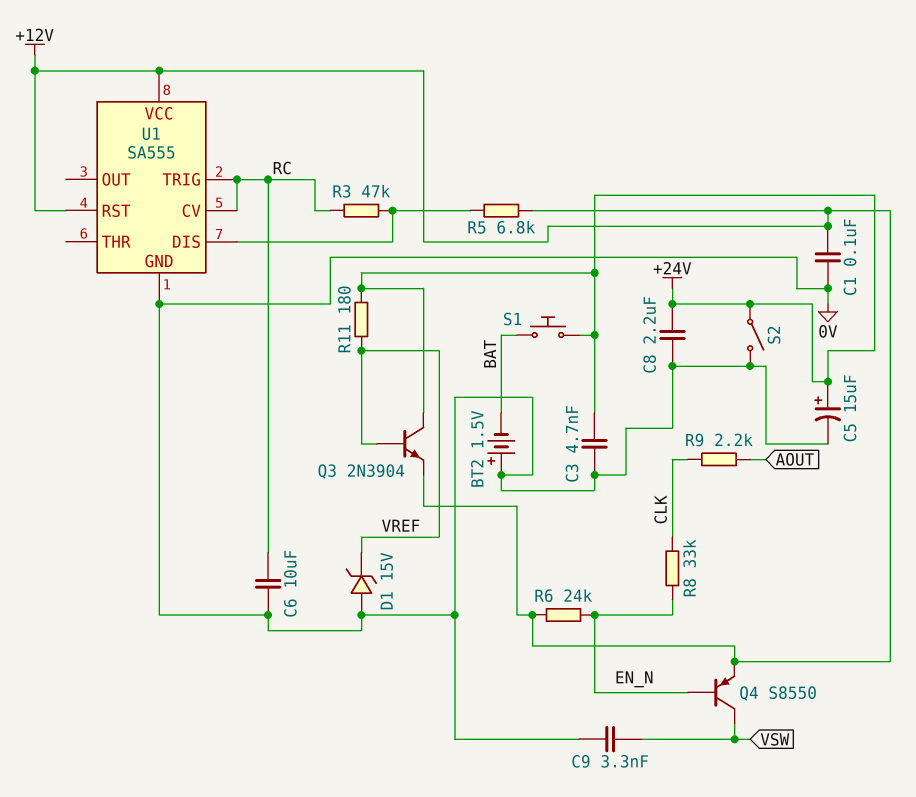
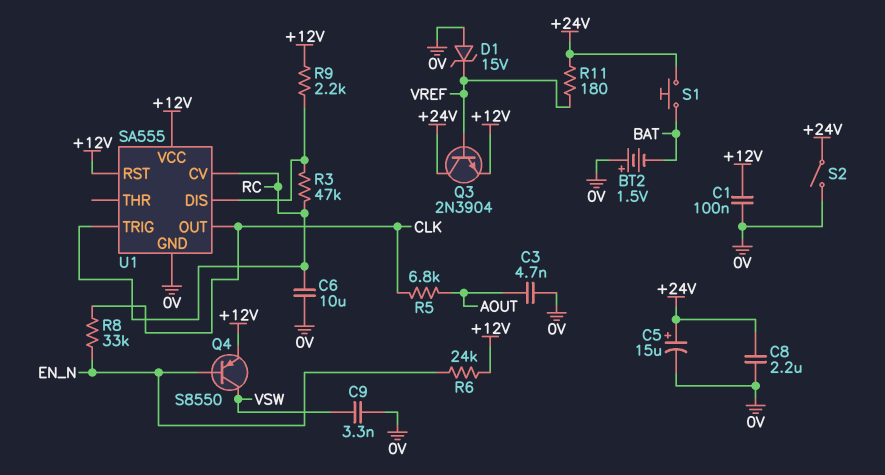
C3: 4.7nF (+24V, 0V) -> 4.7nF (0V, AOUT)
R5: 6.8k (+12V, U1/DIS) -> 6.8k (AOUT, CLK)
R9: 2.2k (AOUT, CLK) -> 2.2k (+12V, U1/DIS)
U1 pin OUT: none -> CLK

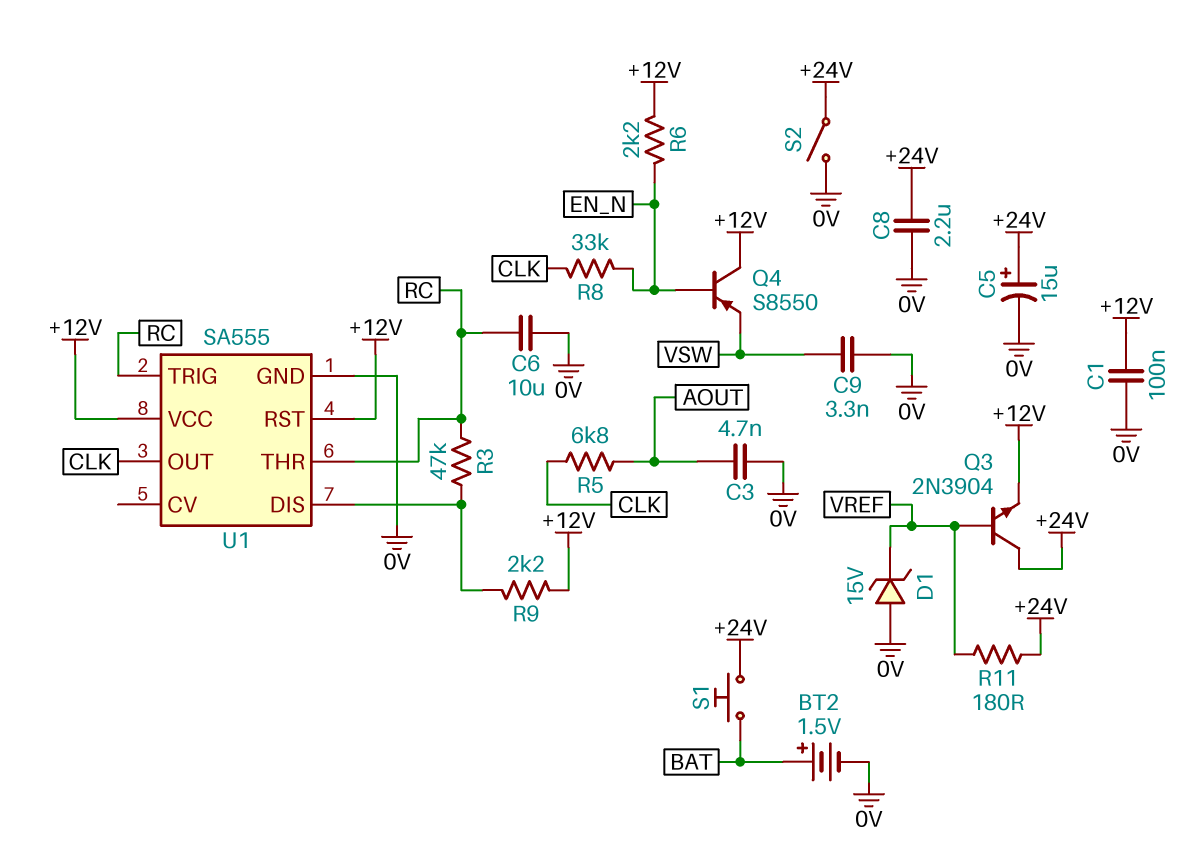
BT2: 1.5V (plus 0V, minus BAT) -> 1.5V (plus BAT, minus 0V)
Q4: PNP S8550 (B EN_N, C VSW, E +12V) -> PNP S8550 (B EN_N, C +12V, E VSW)
R6: 24k (+12V, EN_N) -> 2.2k (+12V, EN_N)
U1 pin CV: RC -> none
U1 pin THR: none -> RC

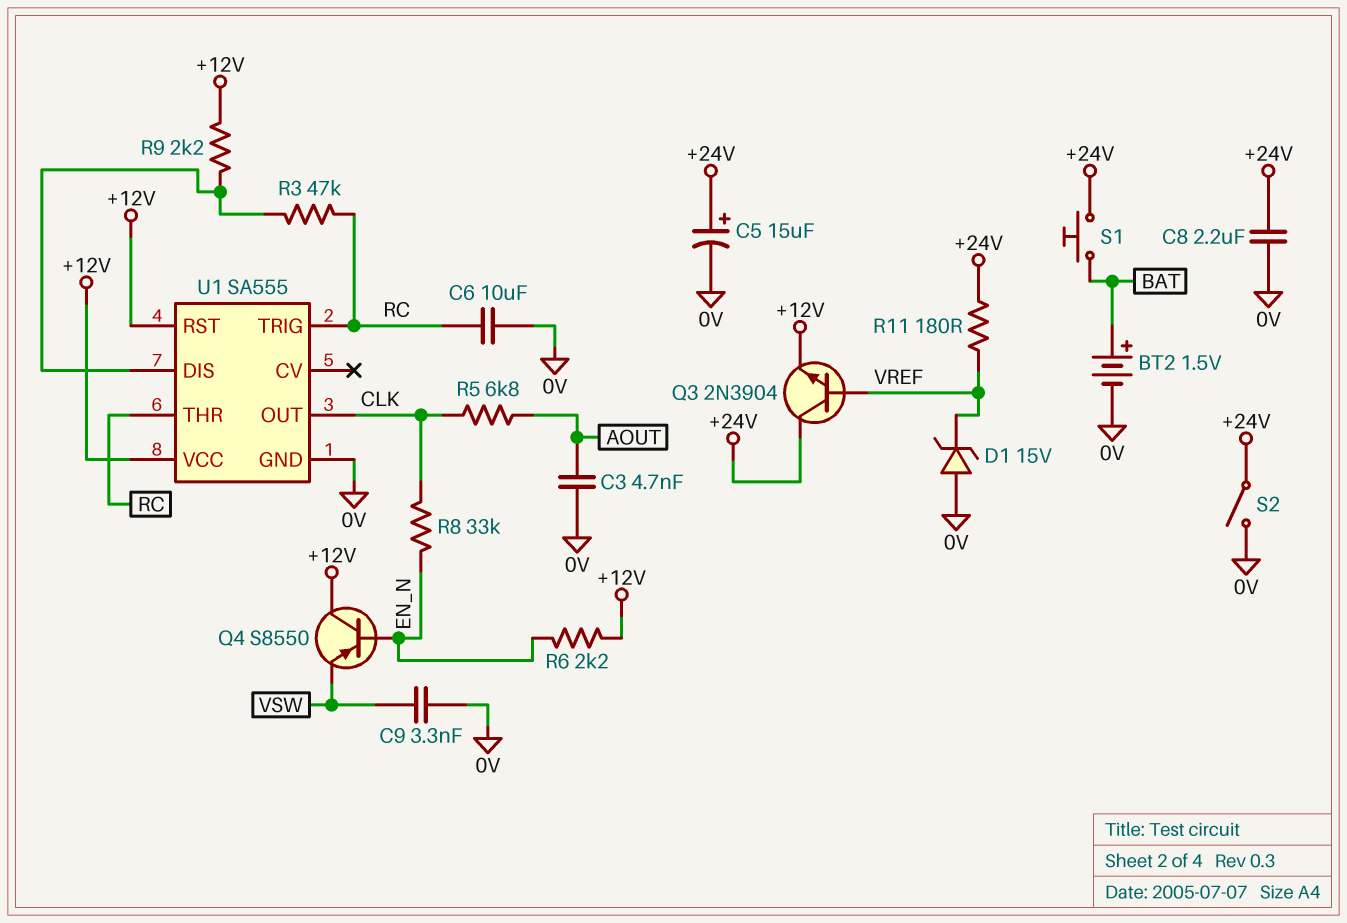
C1: 100nF (+12V, 0V) -> none

